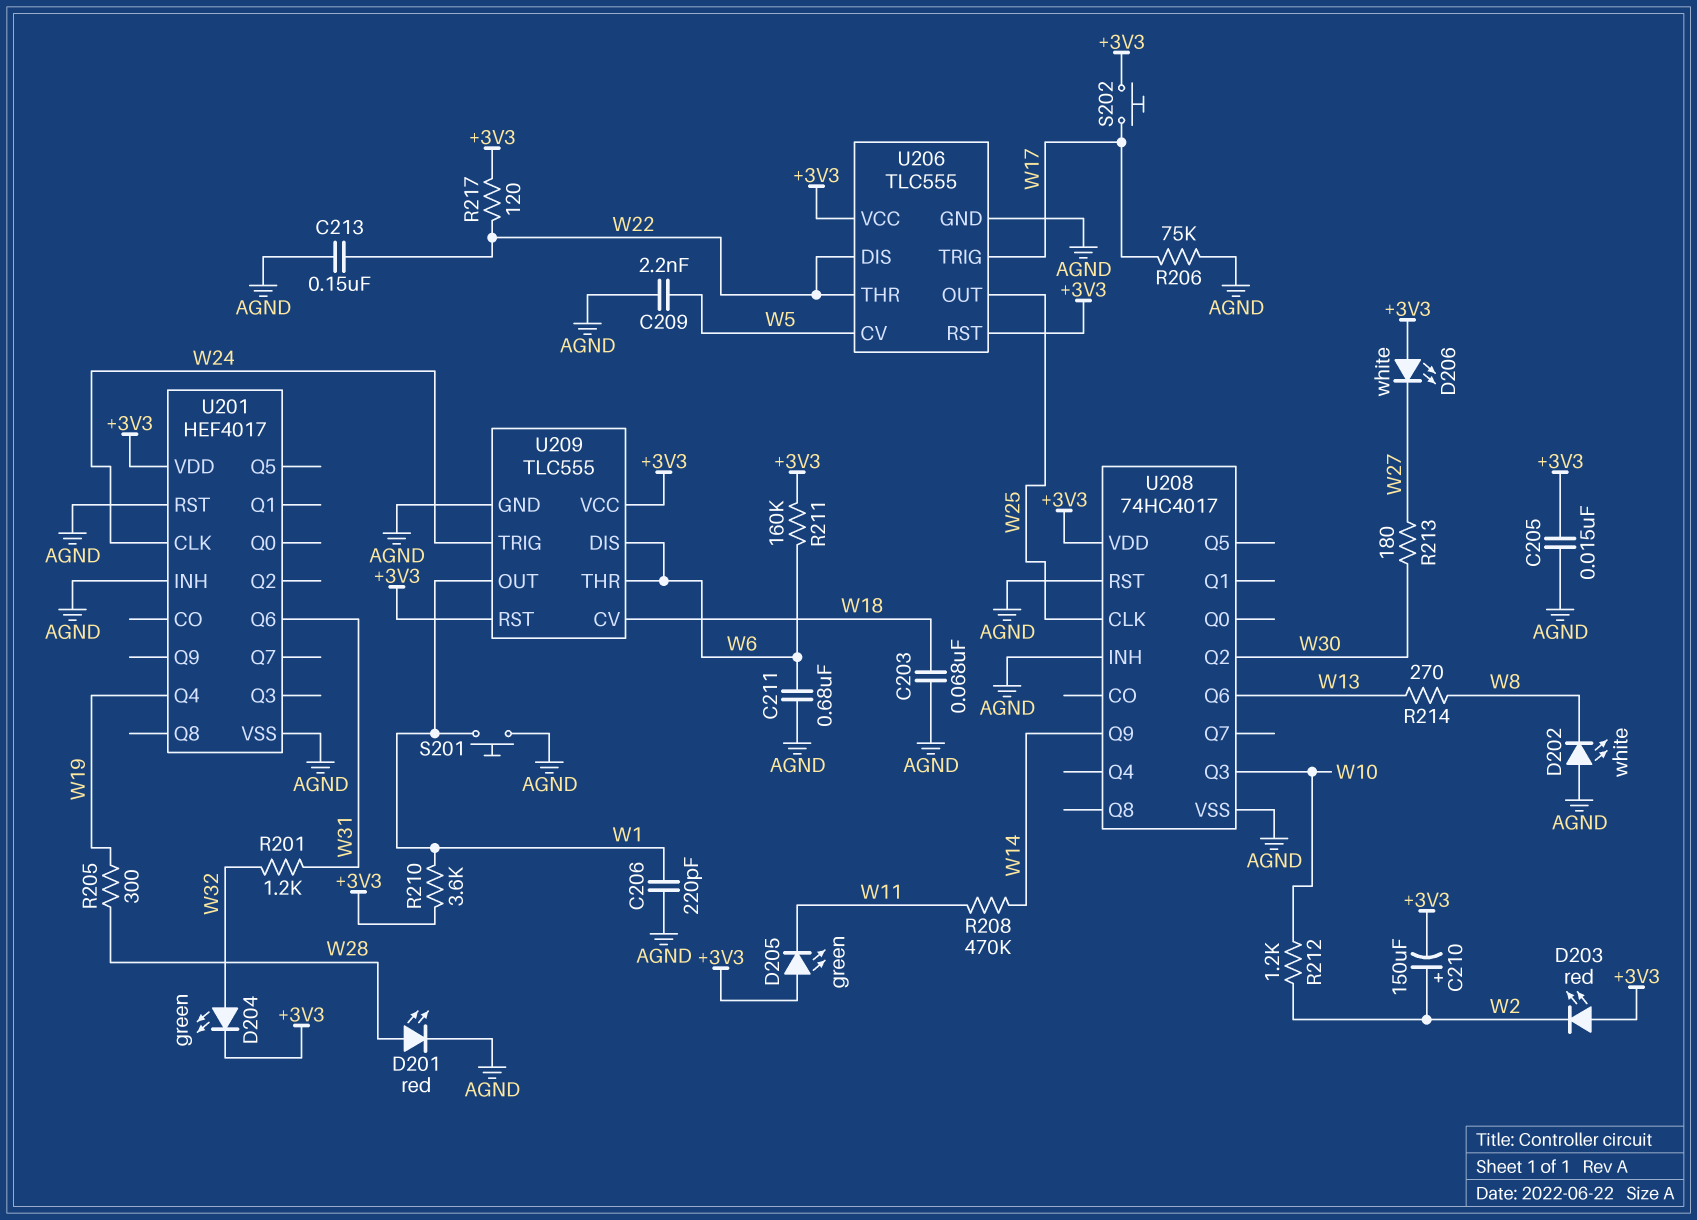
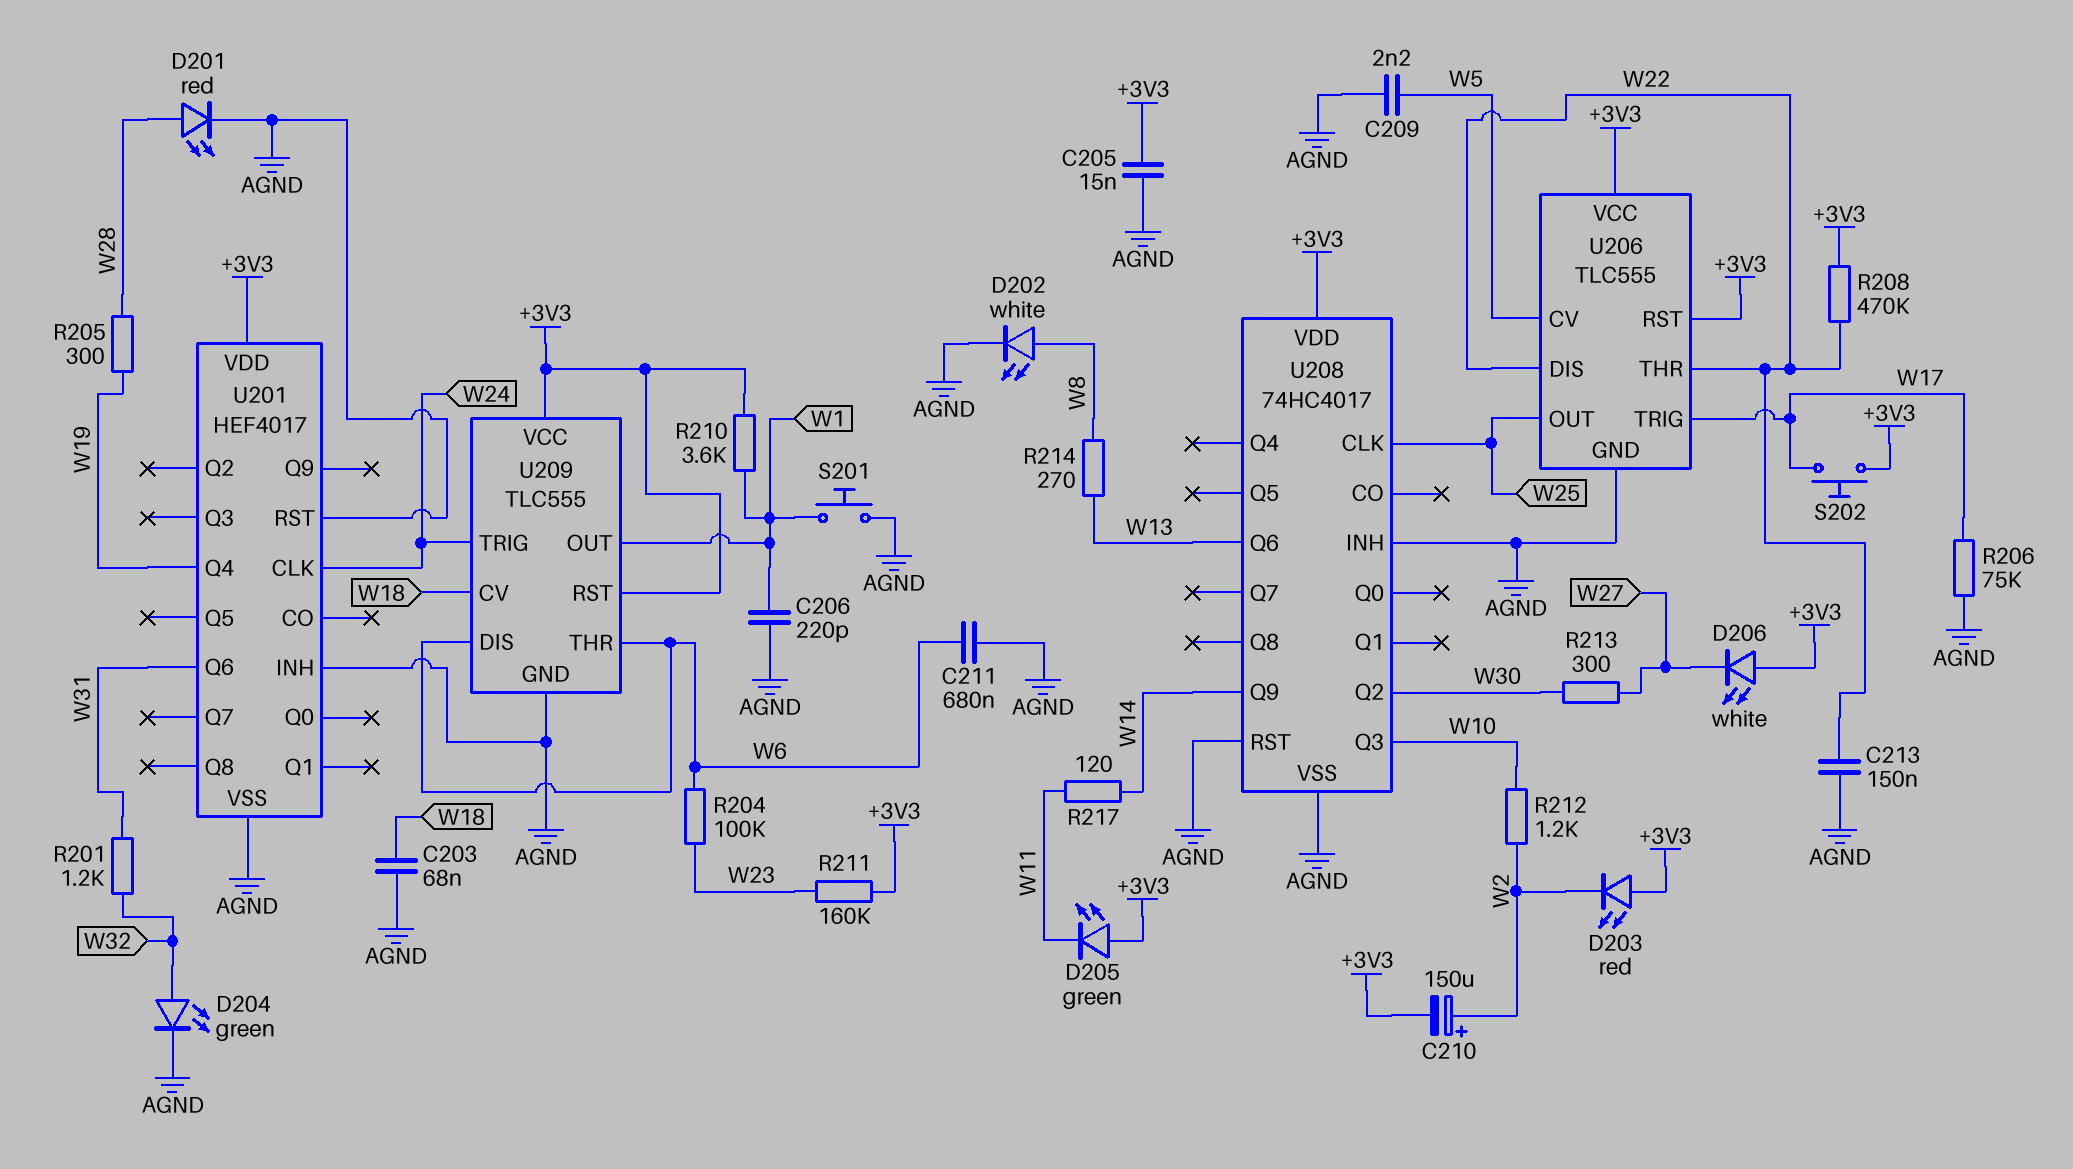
D202: LED white (A AGND, K W8) -> LED white (A W8, K AGND)
D204: LED green (A W32, K +3V3) -> LED green (A W32, K AGND)
R204: none -> 100k (W6, W23)
R208: 470k (W11, W14) -> 470k (+3V3, W22)
R211: 160k (+3V3, W6) -> 160k (+3V3, W23)
R213: 180 (W27, W30) -> 300 (W27, W30)
R217: 120 (+3V3, W22) -> 120 (W11, W14)

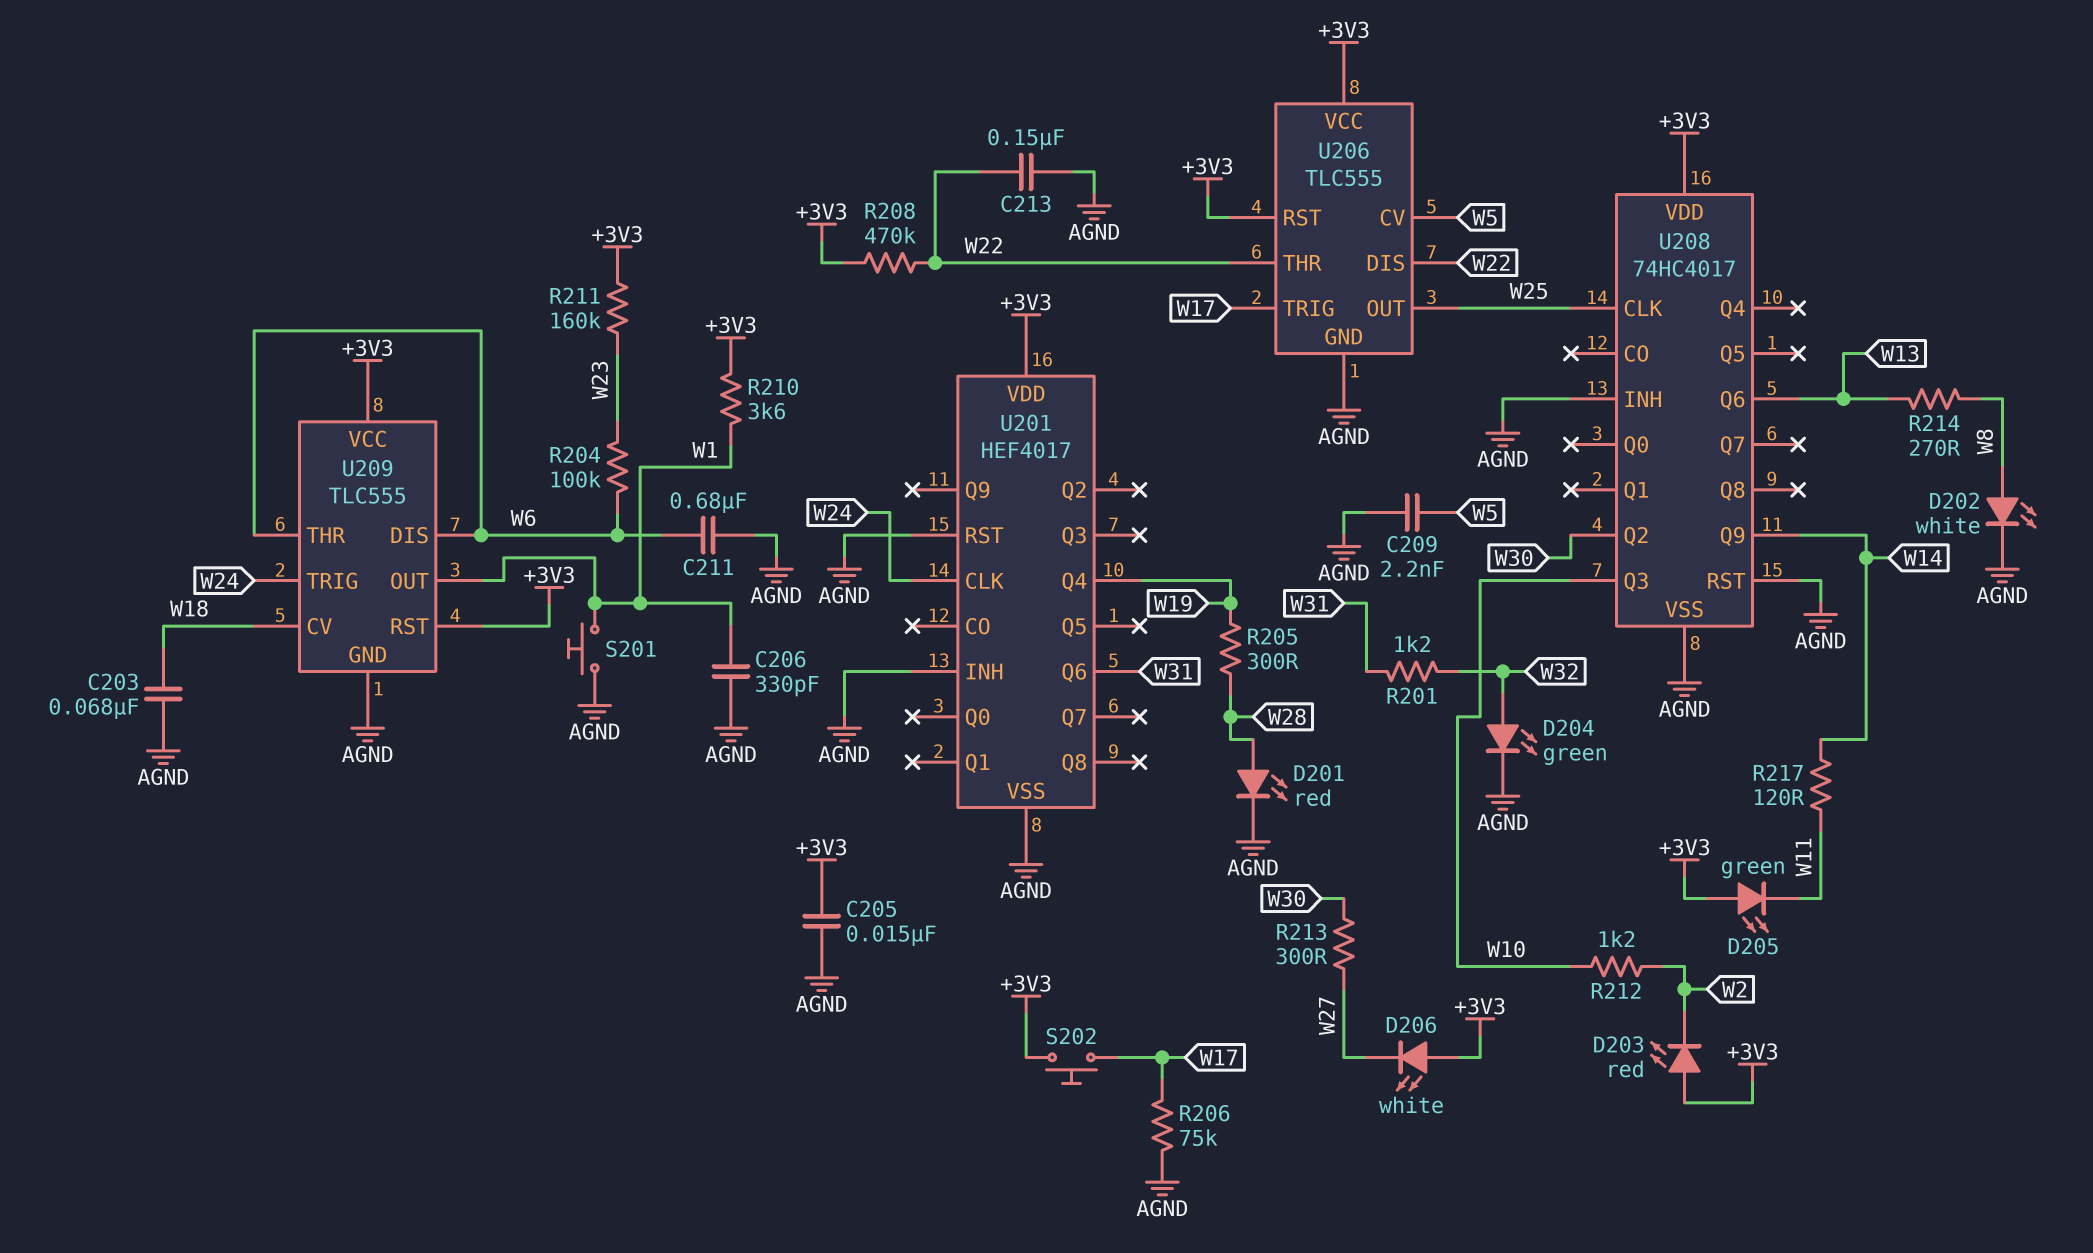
C206: 220pF (AGND, W1) -> 330pF (AGND, W1)
C210: 150uF (plus W2, minus +3V3) -> none

